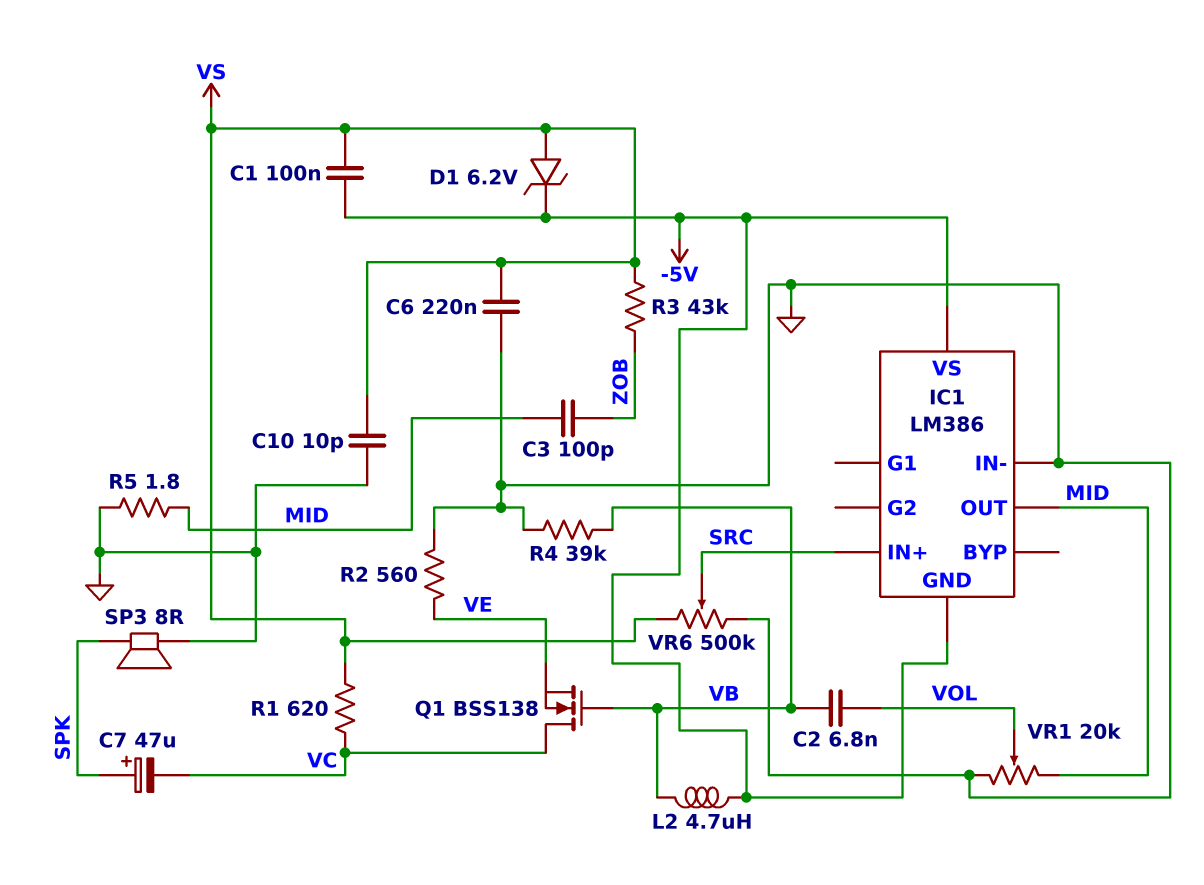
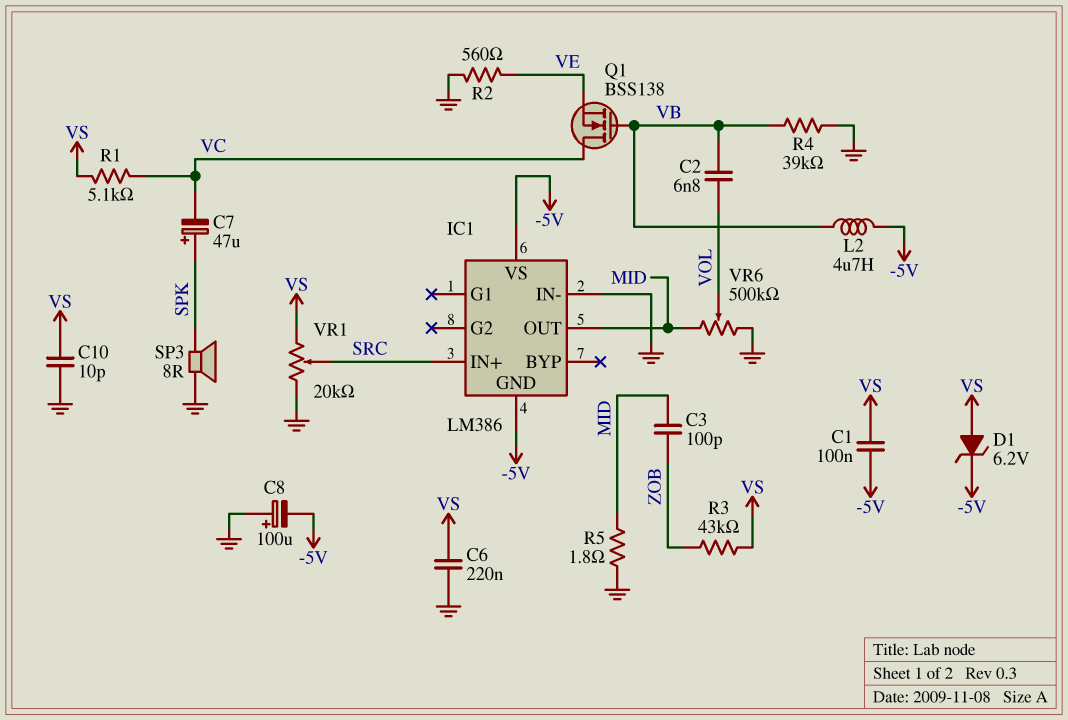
C8: none -> 100uF (plus GND, minus -5V)
R1: 620 (VC, VS) -> 5.1k (VC, VS)
VR1: 20k (GND, MID, wiper VOL) -> 20k (GND, VS, wiper SRC)
VR6: 500k (GND, VS, wiper SRC) -> 500k (GND, MID, wiper VOL)

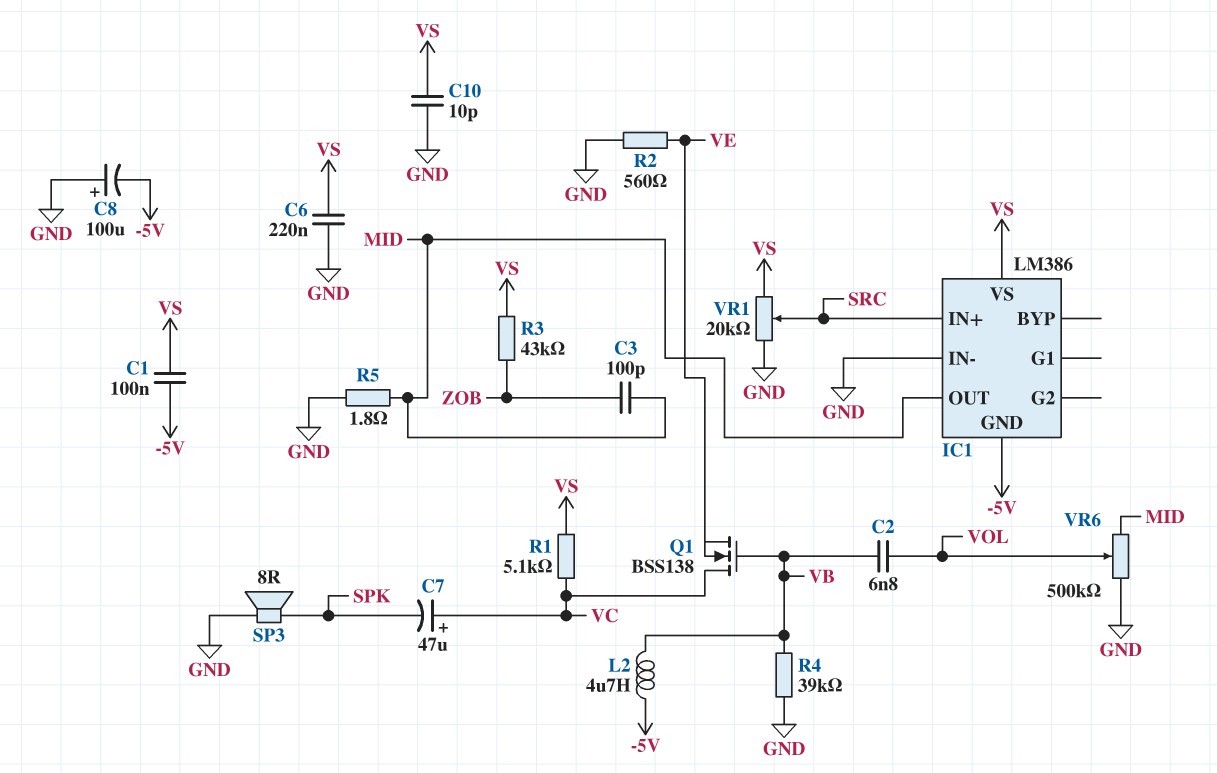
C7: 47uF (plus SPK, minus VC) -> 47uF (plus VC, minus SPK)
D1: zener 6.2V (A VS, K -5V) -> none
IC1 pin VS: -5V -> VS

